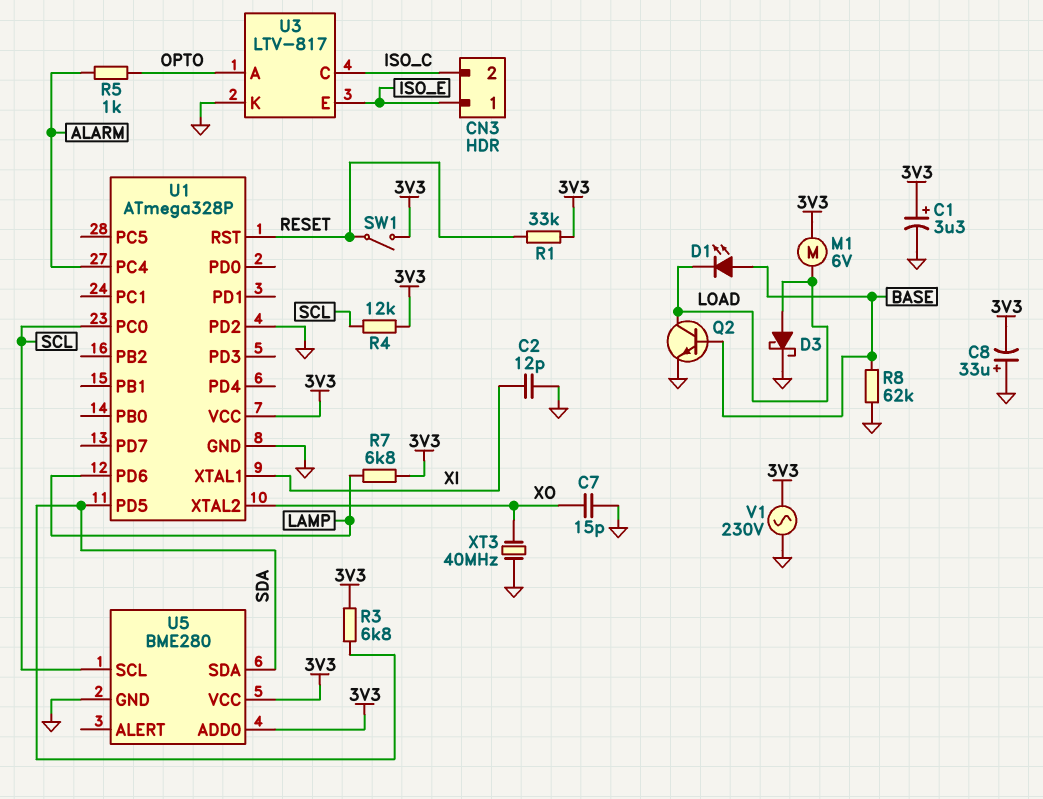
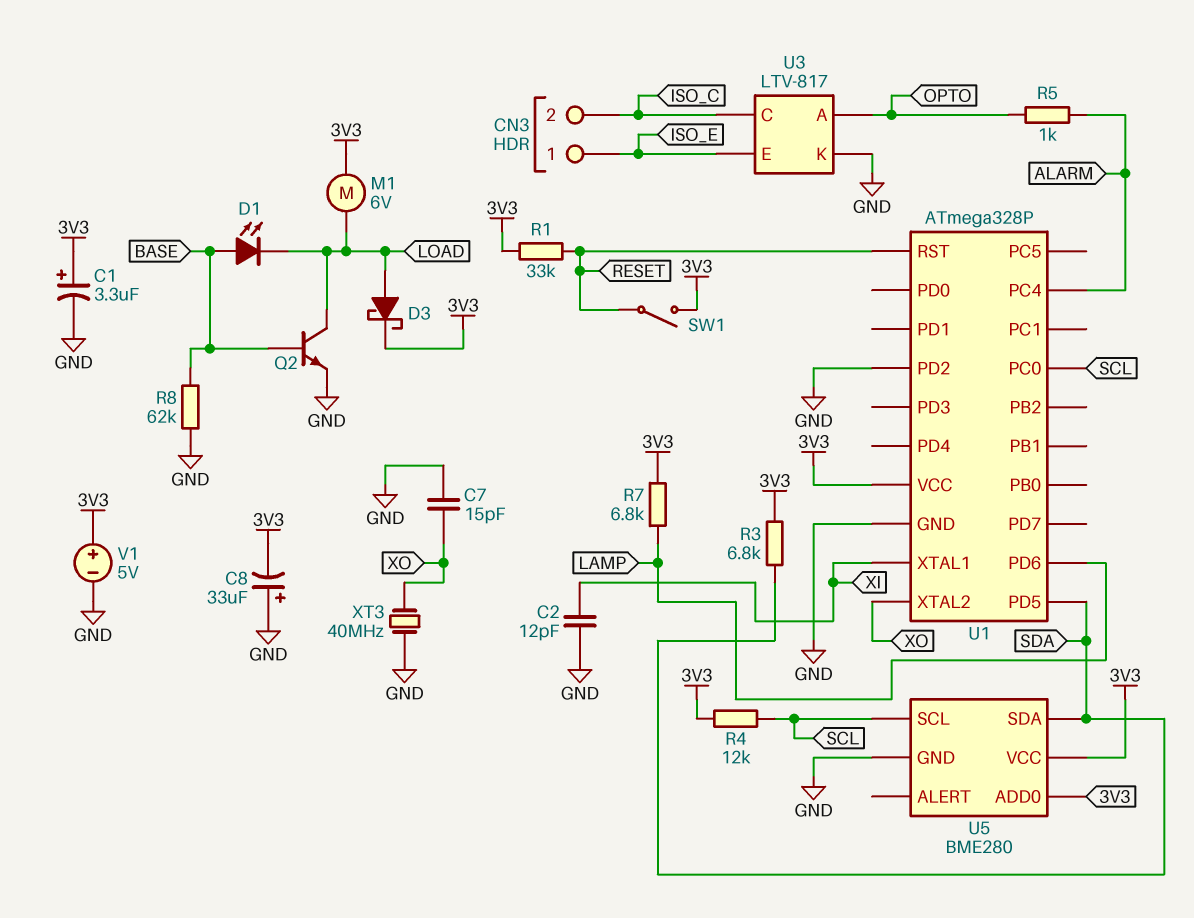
D3: schottky (A LOAD, K GND) -> schottky (A LOAD, K 3V3)
V1: AC 230V (3V3, GND) -> 5V (plus 3V3, minus GND)

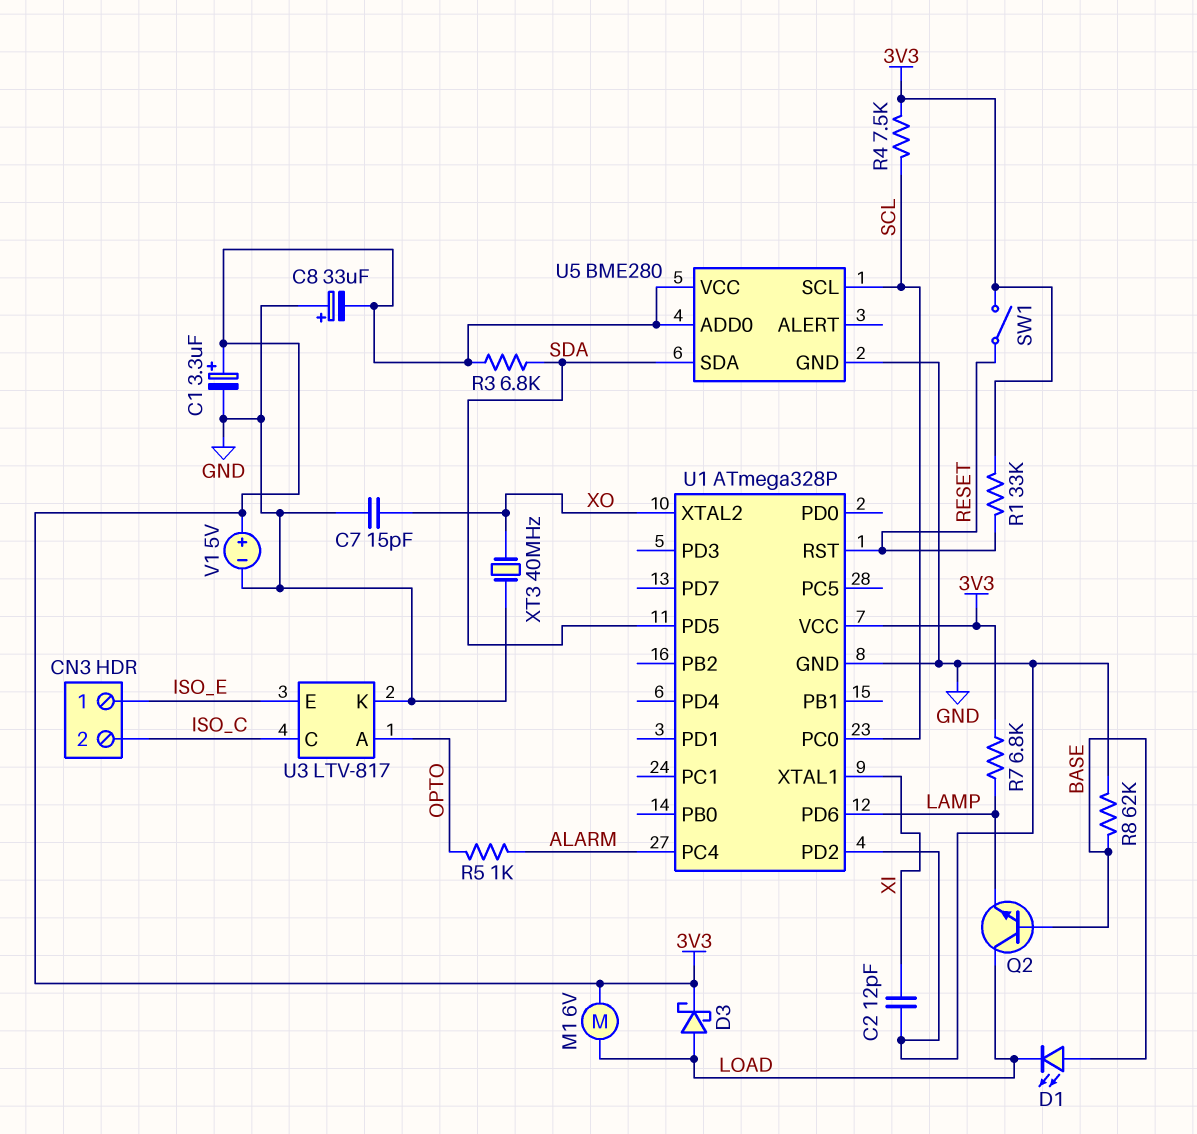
Q2: NPN (B BASE, C LOAD, E GND) -> NPN (B BASE, C LOAD, E LAMP)
R4: 12k (3V3, SCL) -> 7.5k (3V3, SCL)

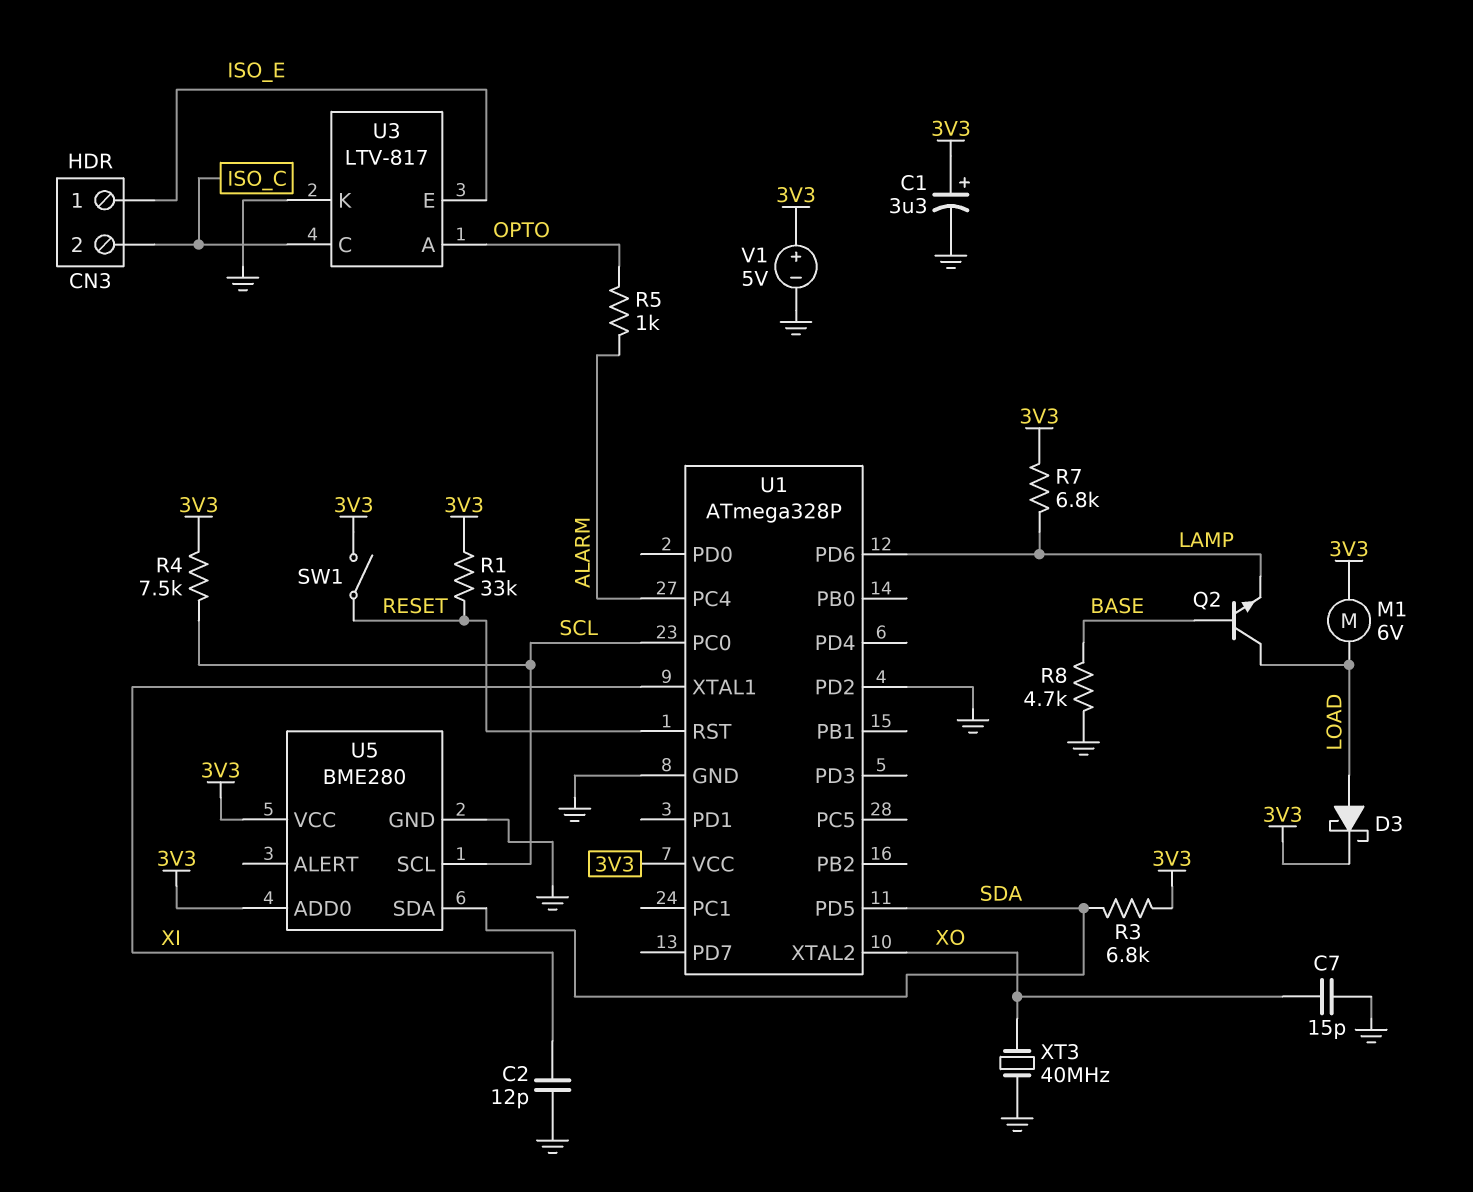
C8: 33uF (plus GND, minus 3V3) -> none
D1: LED (A BASE, K LOAD) -> none
R8: 62k (BASE, GND) -> 4.7k (BASE, GND)

